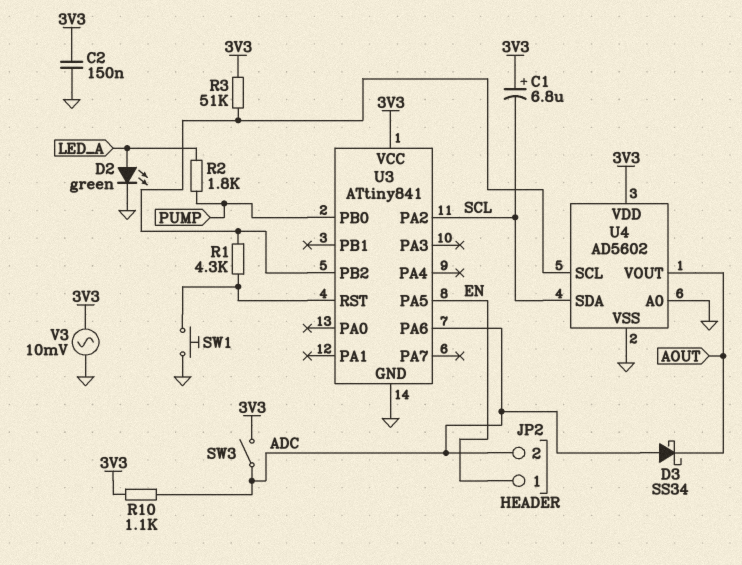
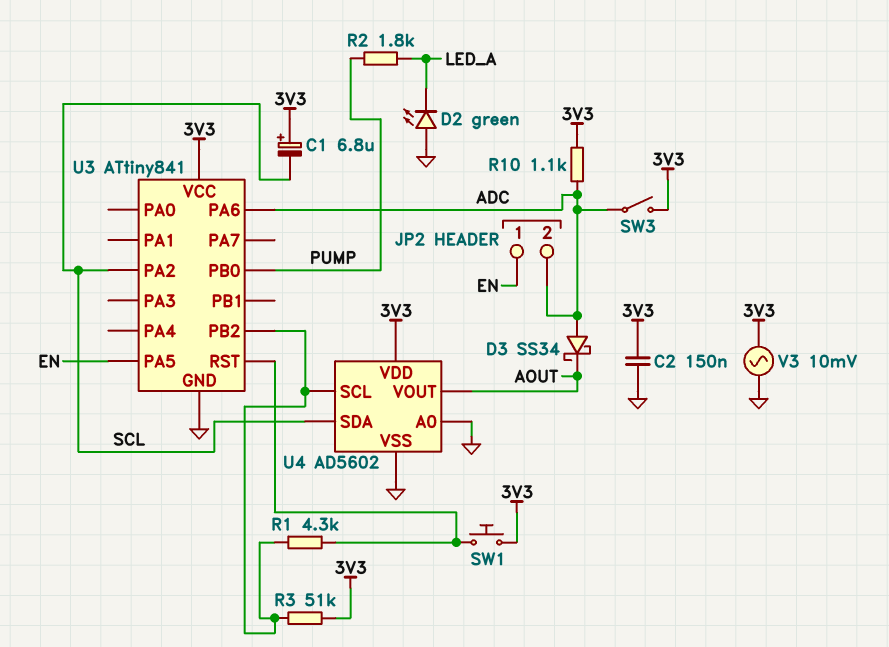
D2: LED green (A LED_A, K GND) -> LED green (A GND, K LED_A)
SW1: button (GND, U3/RST) -> button (3V3, U3/RST)

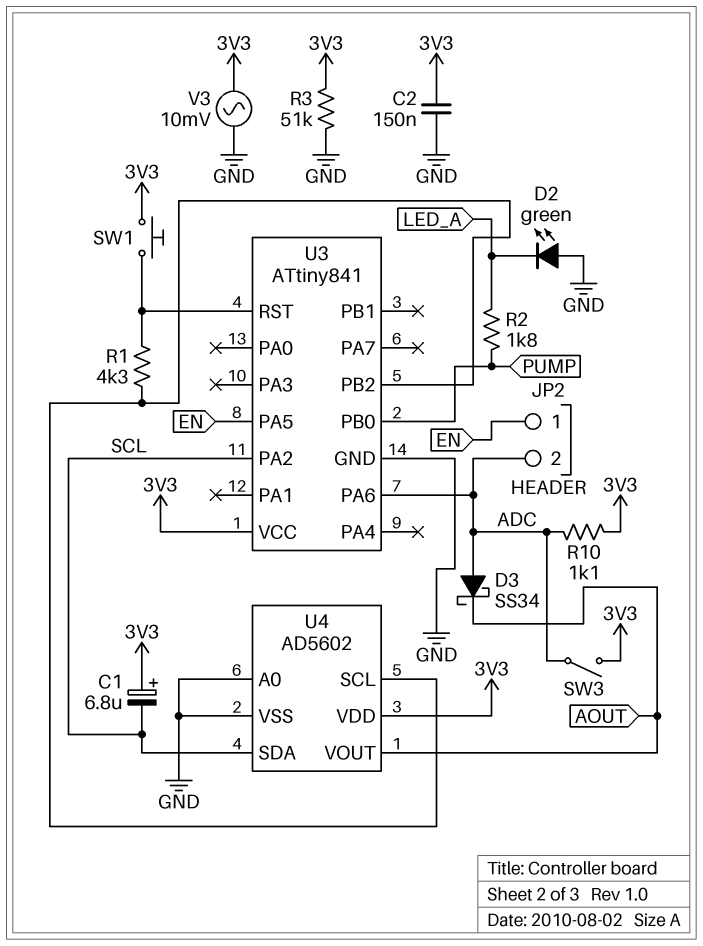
R3: 51k (3V3, U3/PB2) -> 51k (3V3, GND)

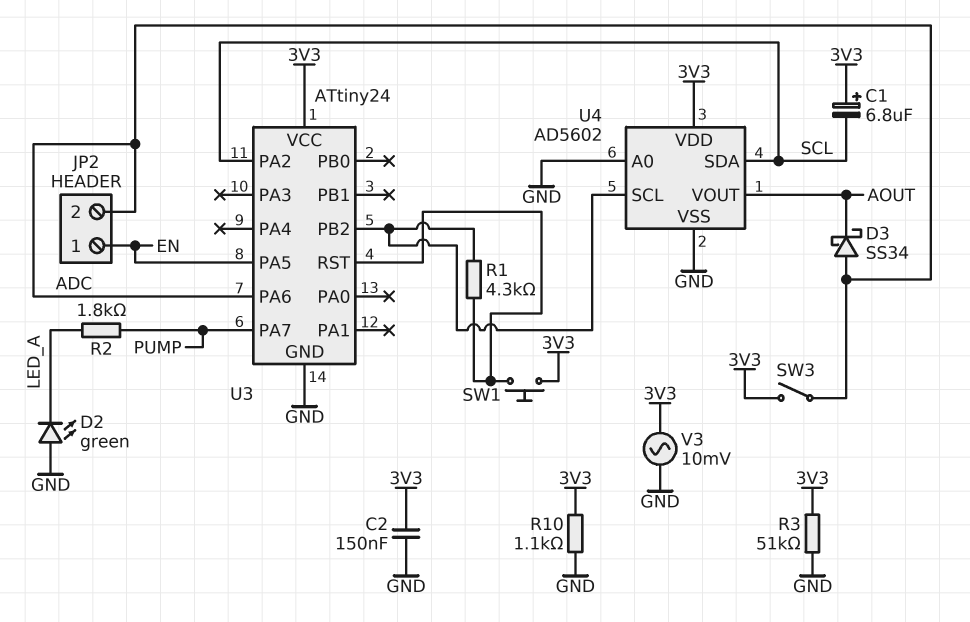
R10: 1.1k (3V3, ADC) -> 1.1k (3V3, GND)
U3: ATtiny841 -> ATtiny24
U3 pin PA7: none -> PUMP
U3 pin PB0: PUMP -> none

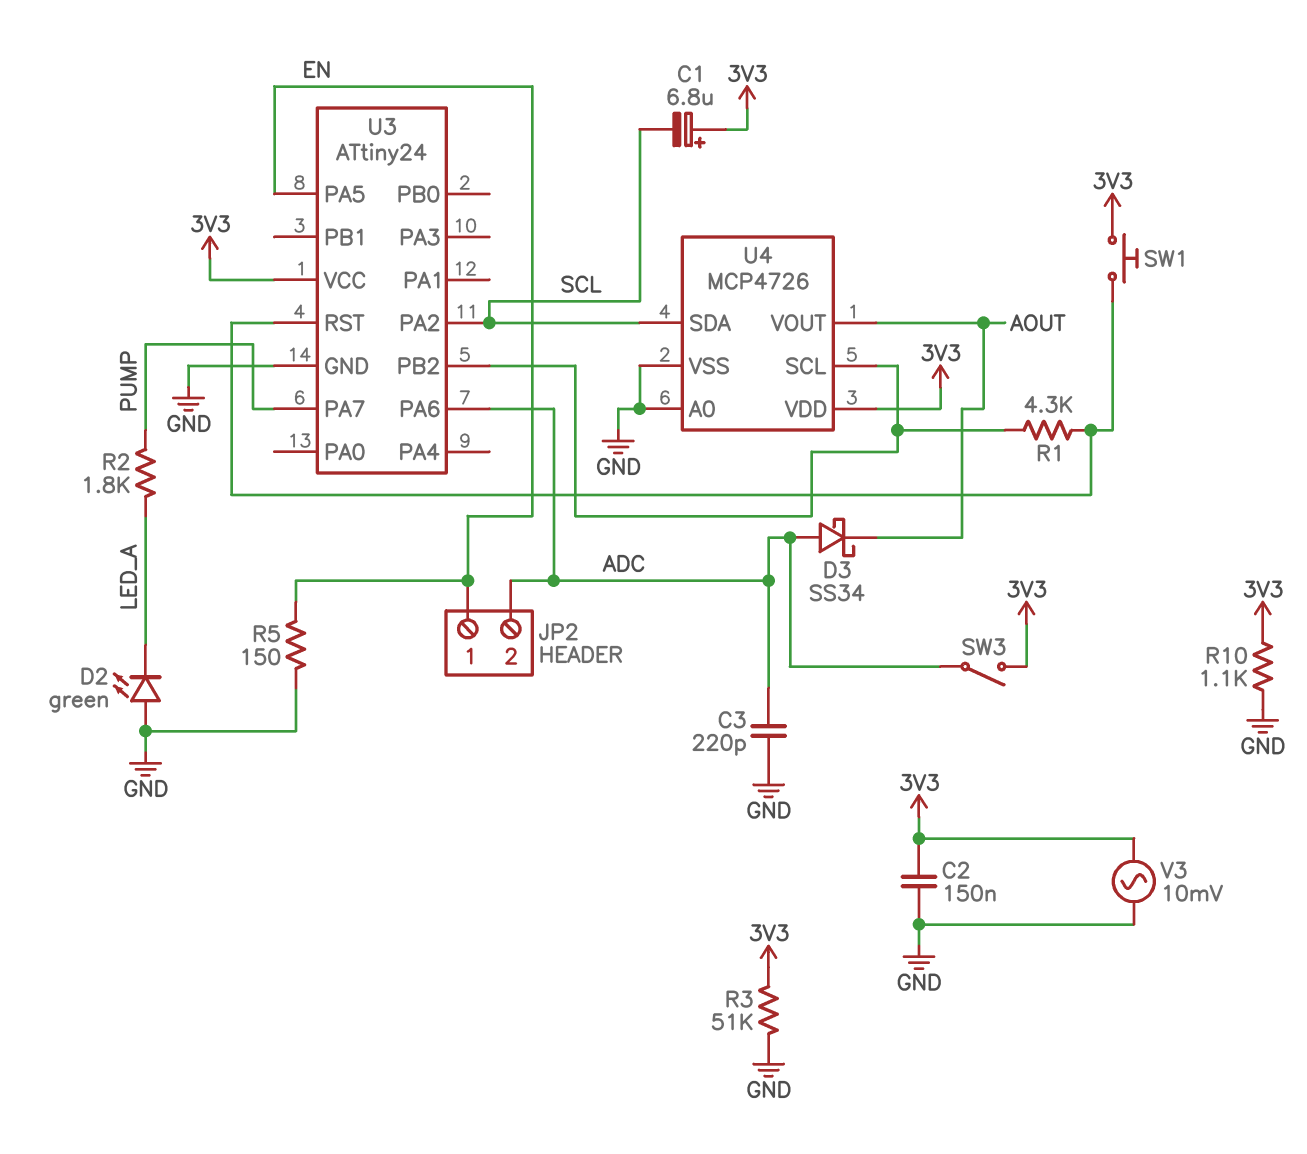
C3: none -> 220pF (ADC, GND)
R5: none -> 150 (EN, GND)
U4: AD5602 -> MCP4726

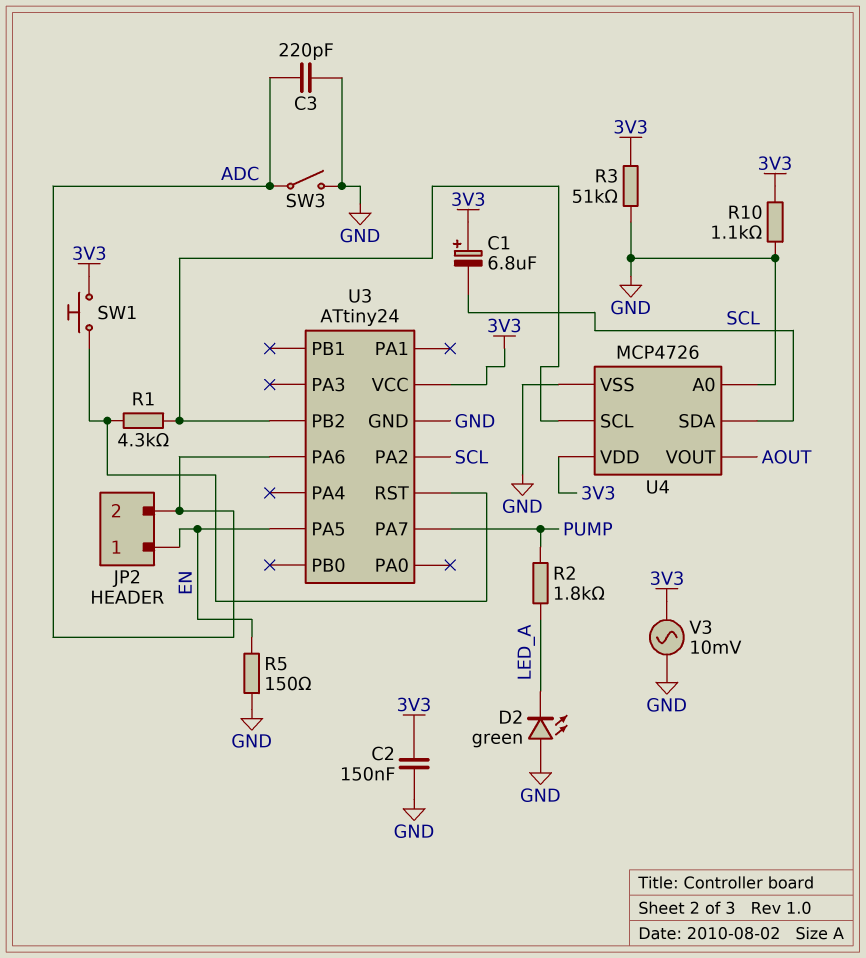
D3: schottky SS34 (A ADC, K AOUT) -> none
SW3: switch (3V3, ADC) -> switch (ADC, GND)

